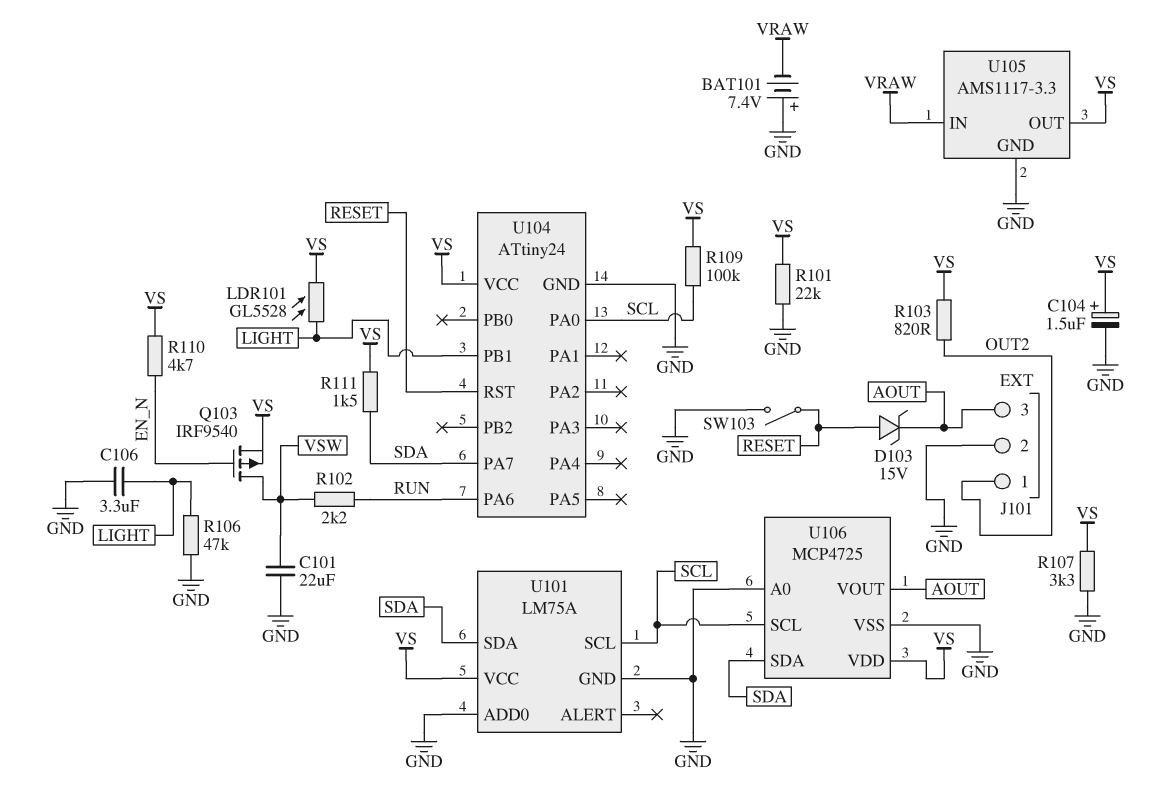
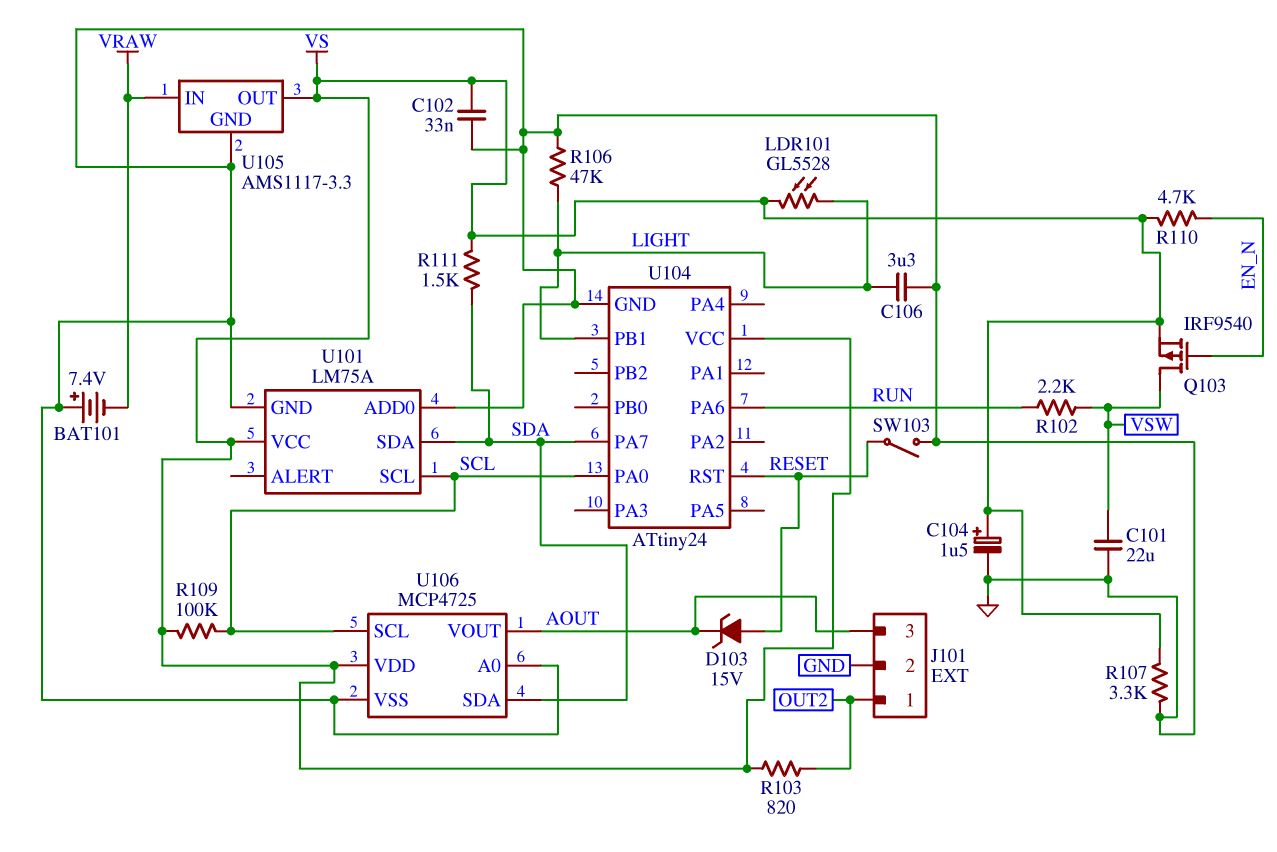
C102: none -> 33nF (GND, VS)
R101: 22k (GND, VS) -> none

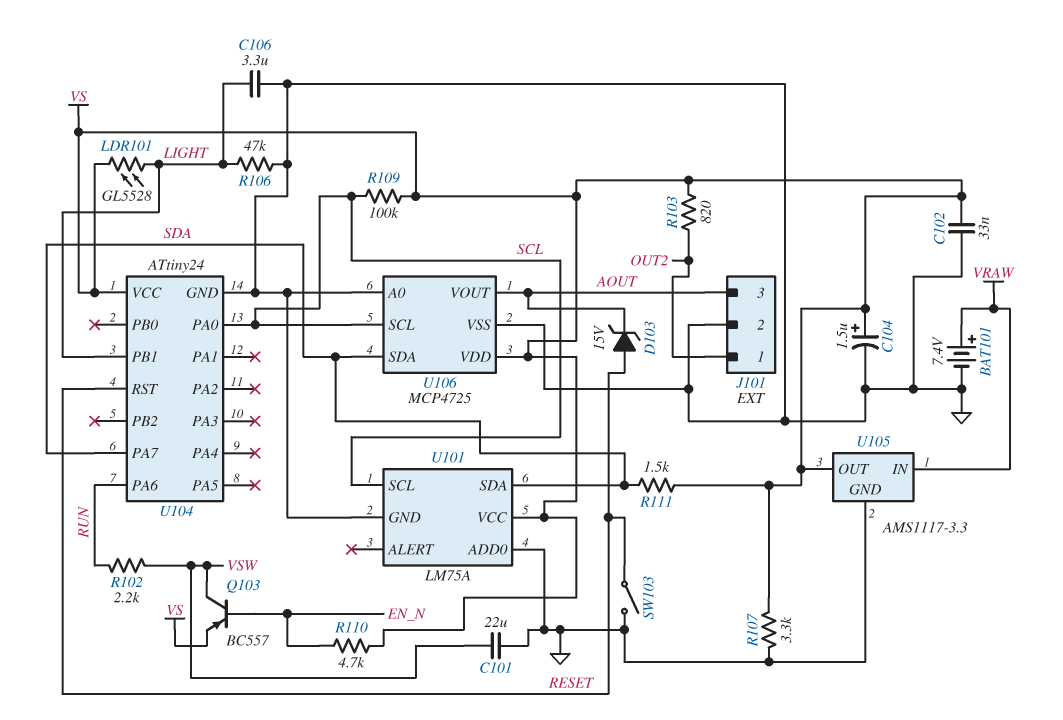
BAT101: 7.4V (plus GND, minus VRAW) -> 7.4V (plus VRAW, minus GND)
Q103: PMOS IRF9540 (G EN_N, D VSW, S VS) -> PNP BC557 (B EN_N, C VSW, E VS)

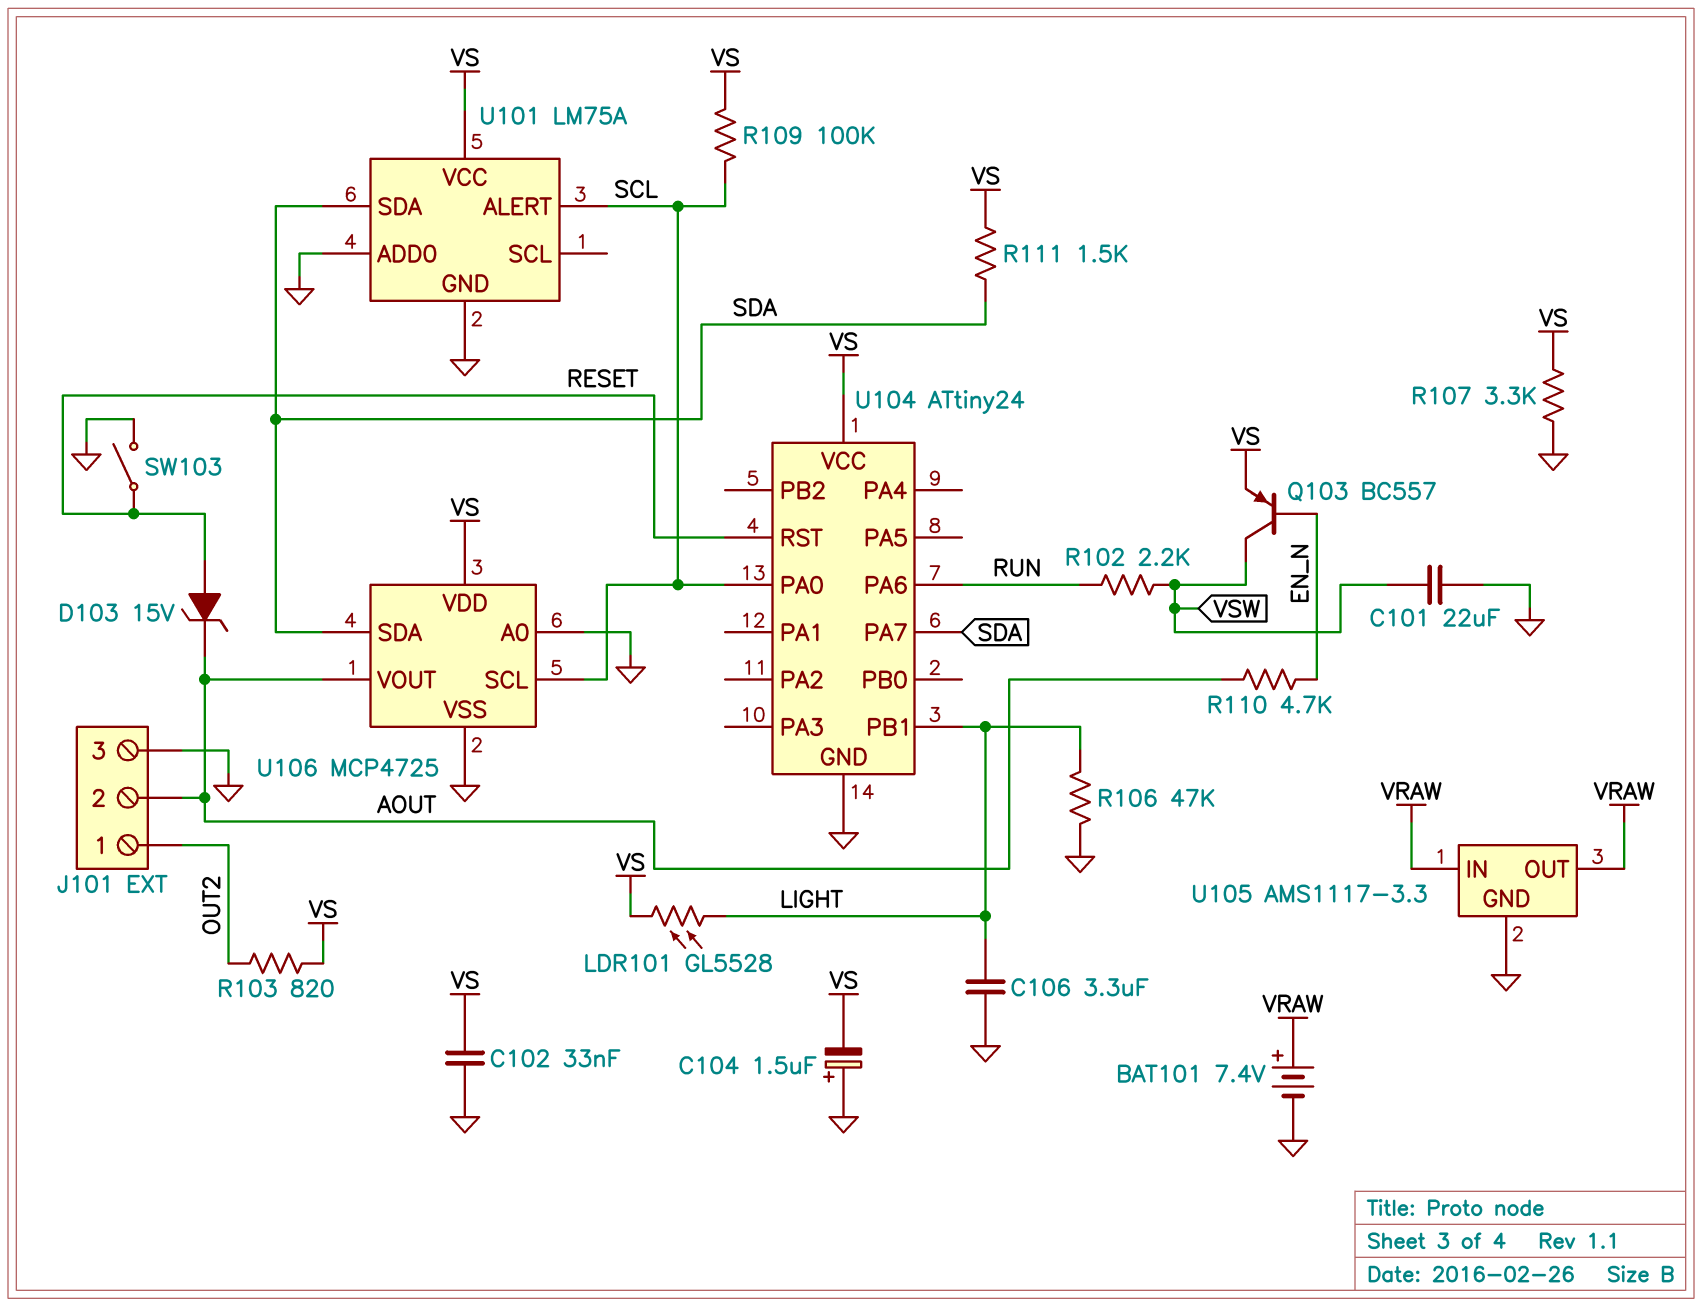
C104: 1.5uF (plus VS, minus GND) -> 1.5uF (plus GND, minus VS)
J101 pin 2: GND -> AOUT
J101 pin 3: AOUT -> GND
R110: 4.7k (EN_N, VS) -> 4.7k (AOUT, EN_N)
U101 pin ALERT: none -> SCL
U101 pin SCL: SCL -> none
U105 pin OUT: VS -> VRAW

